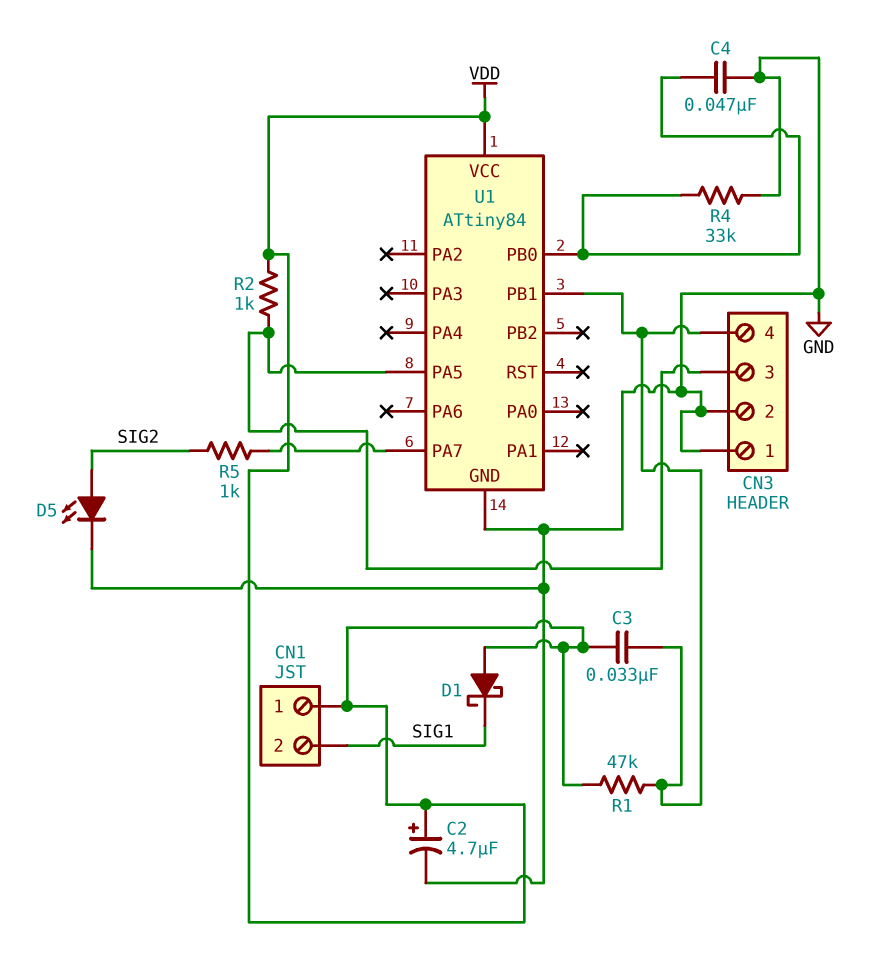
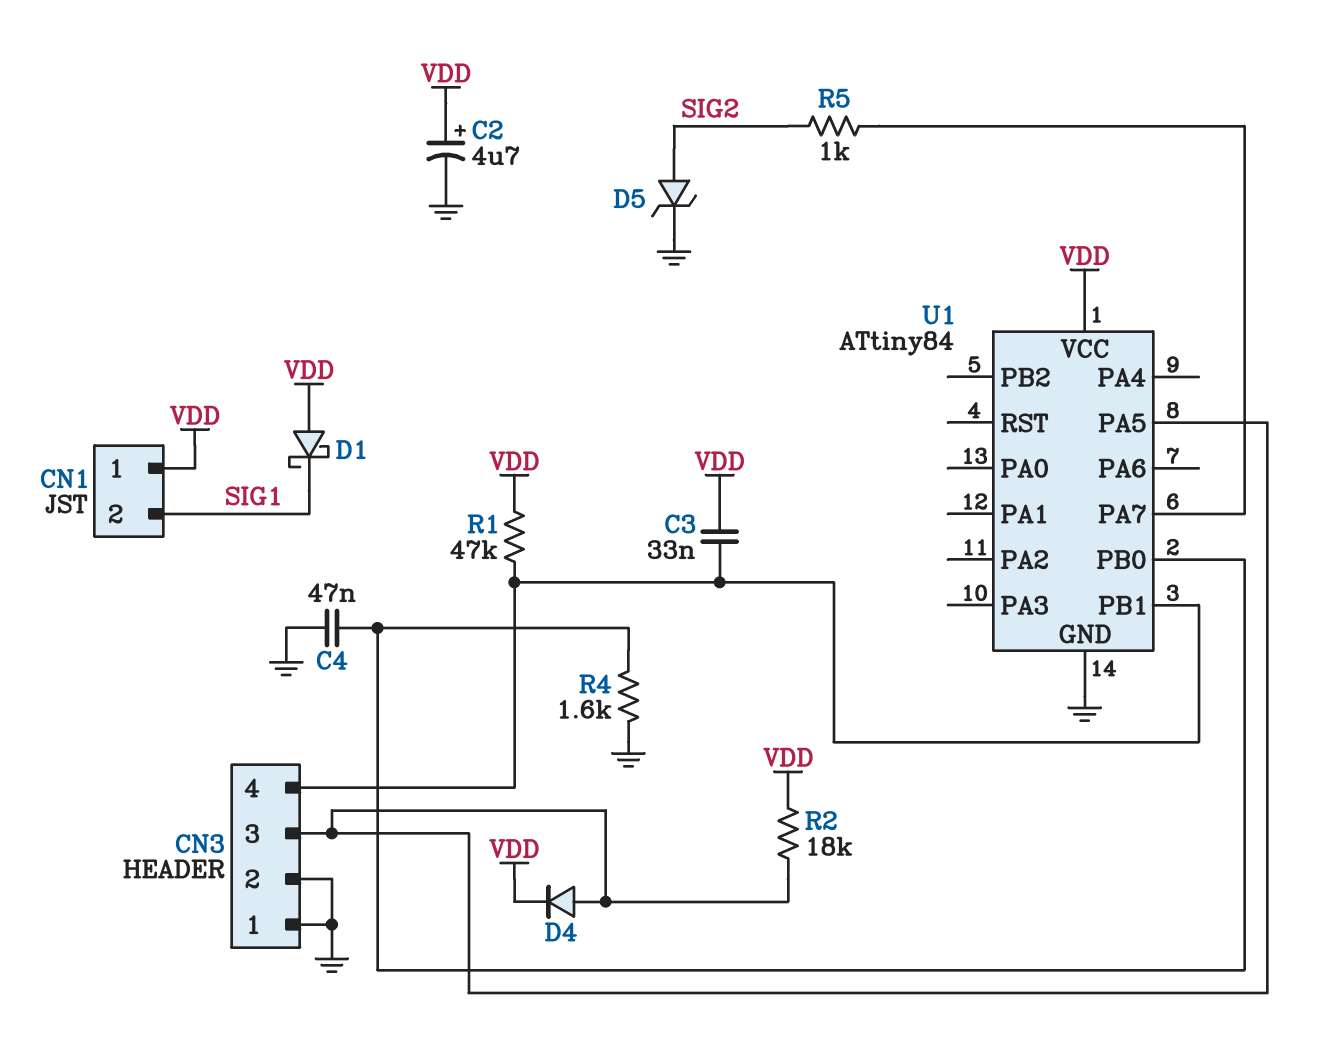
D4: none -> diode (A CN3/3, K VDD)
D5: LED (A SIG2, K GND) -> zener (A SIG2, K GND)
R2: 1k (CN3/3, VDD) -> 18k (CN3/3, VDD)
R4: 33k (GND, U1/PB0) -> 1.6k (GND, U1/PB0)

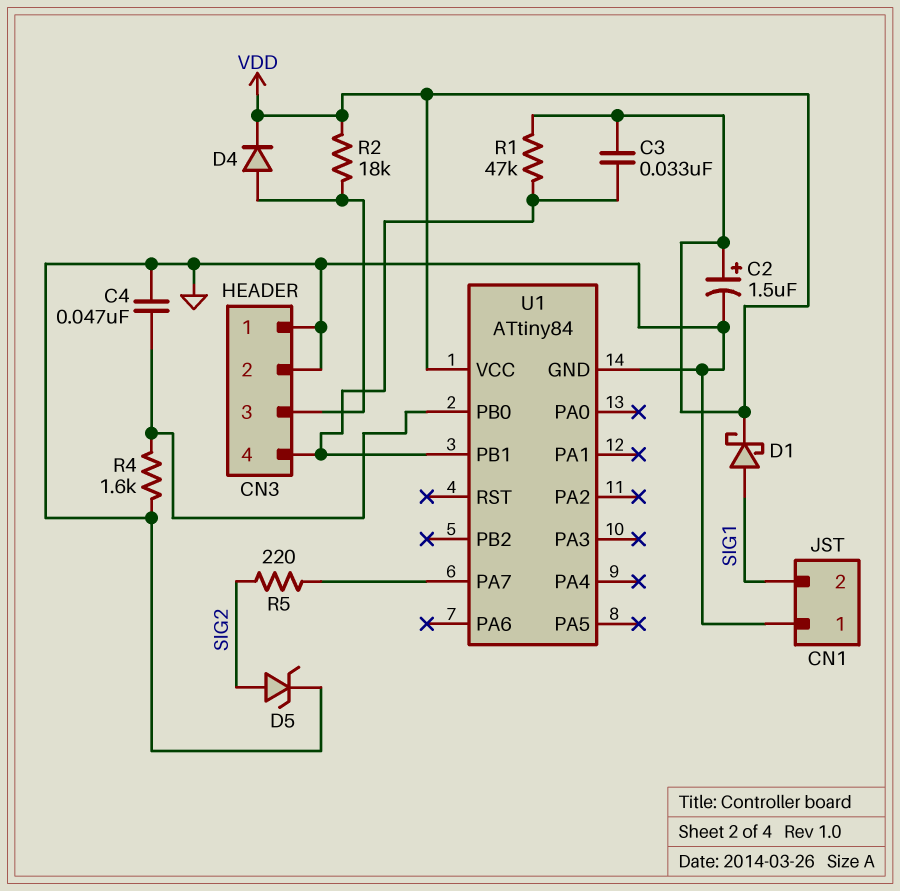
C2: 4.7uF (plus VDD, minus GND) -> 1.5uF (plus VDD, minus GND)
CN1 pin 1: VDD -> GND
D1: schottky (A VDD, K SIG1) -> schottky (A SIG1, K VDD)
R5: 1k (SIG2, U1/PA7) -> 220 (SIG2, U1/PA7)
U1 pin PA5: CN3/3 -> none

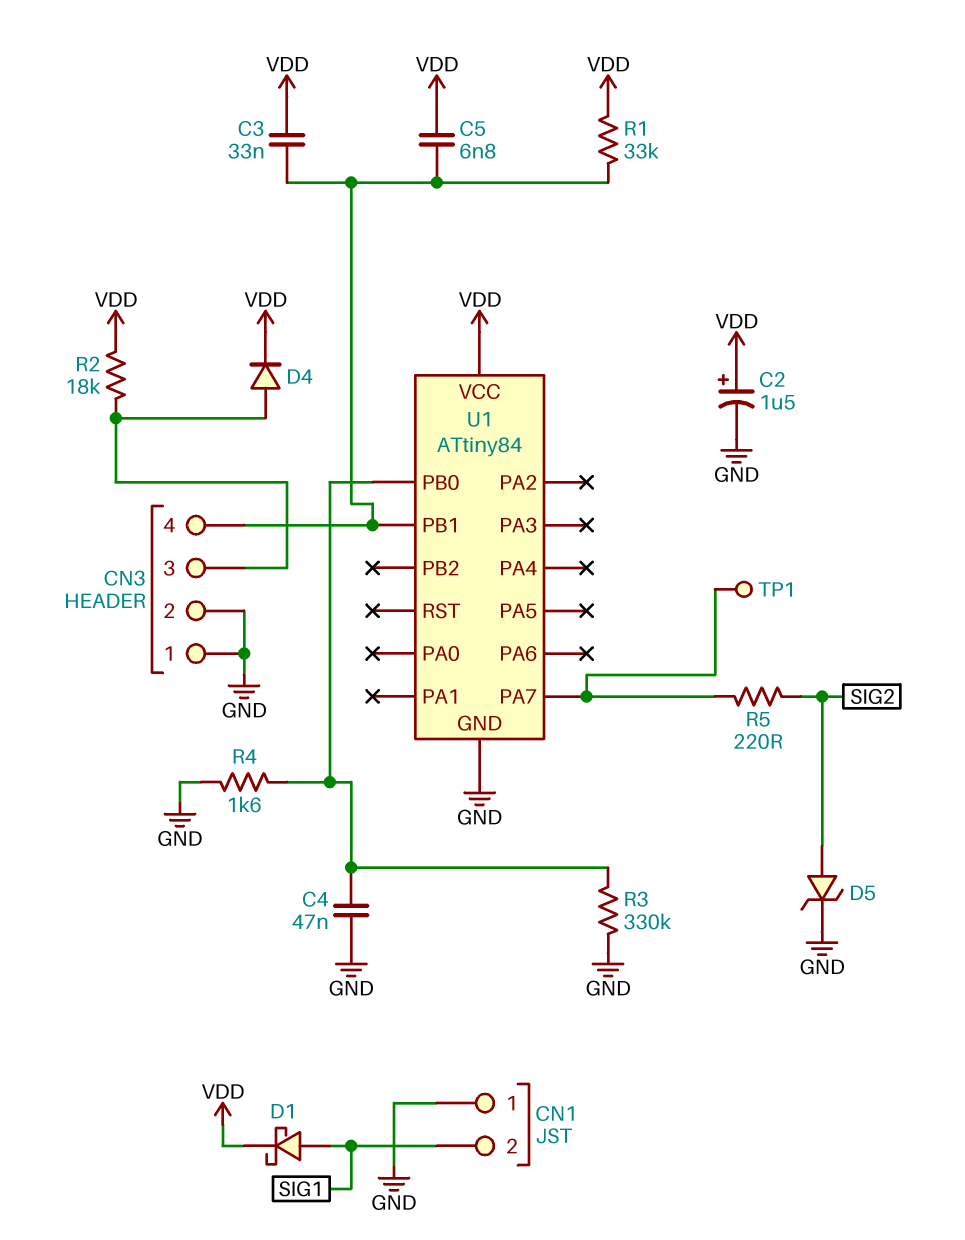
C5: none -> 6.8nF (CN3/4, VDD)
R1: 47k (CN3/4, VDD) -> 33k (CN3/4, VDD)
R3: none -> 330k (GND, U1/PB0)
TP1: none -> test point (U1/PA7)

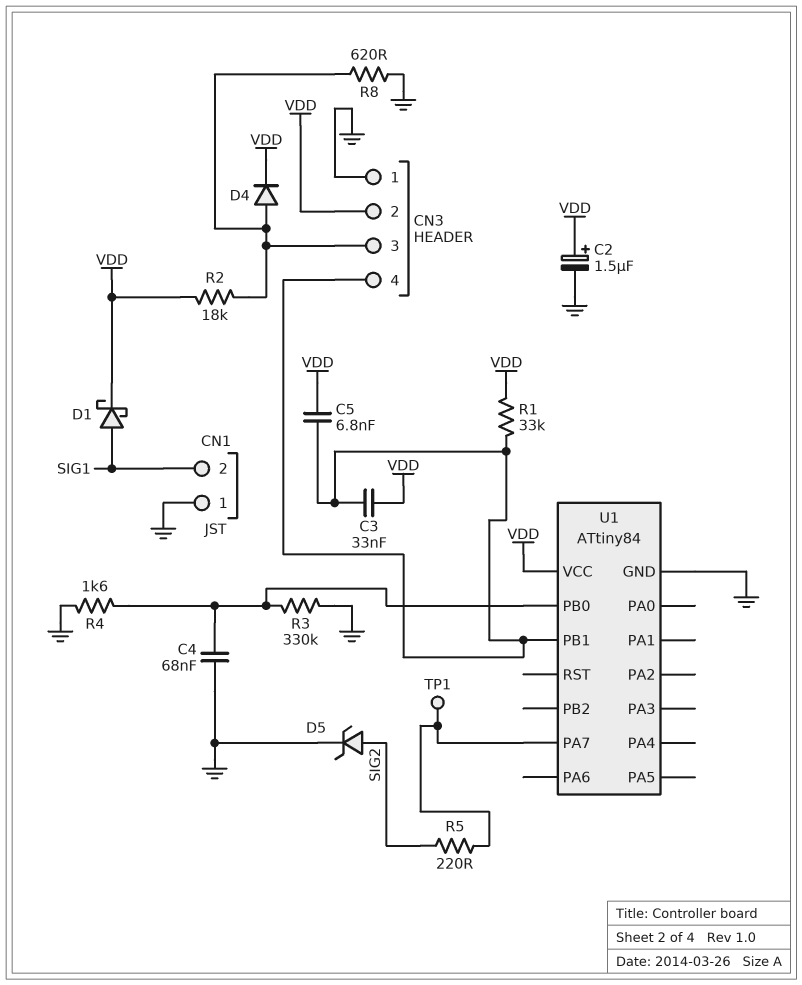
C4: 47nF (GND, U1/PB0) -> 68nF (GND, U1/PB0)
CN3 pin 2: GND -> VDD
R8: none -> 620 (CN3/3, GND)

